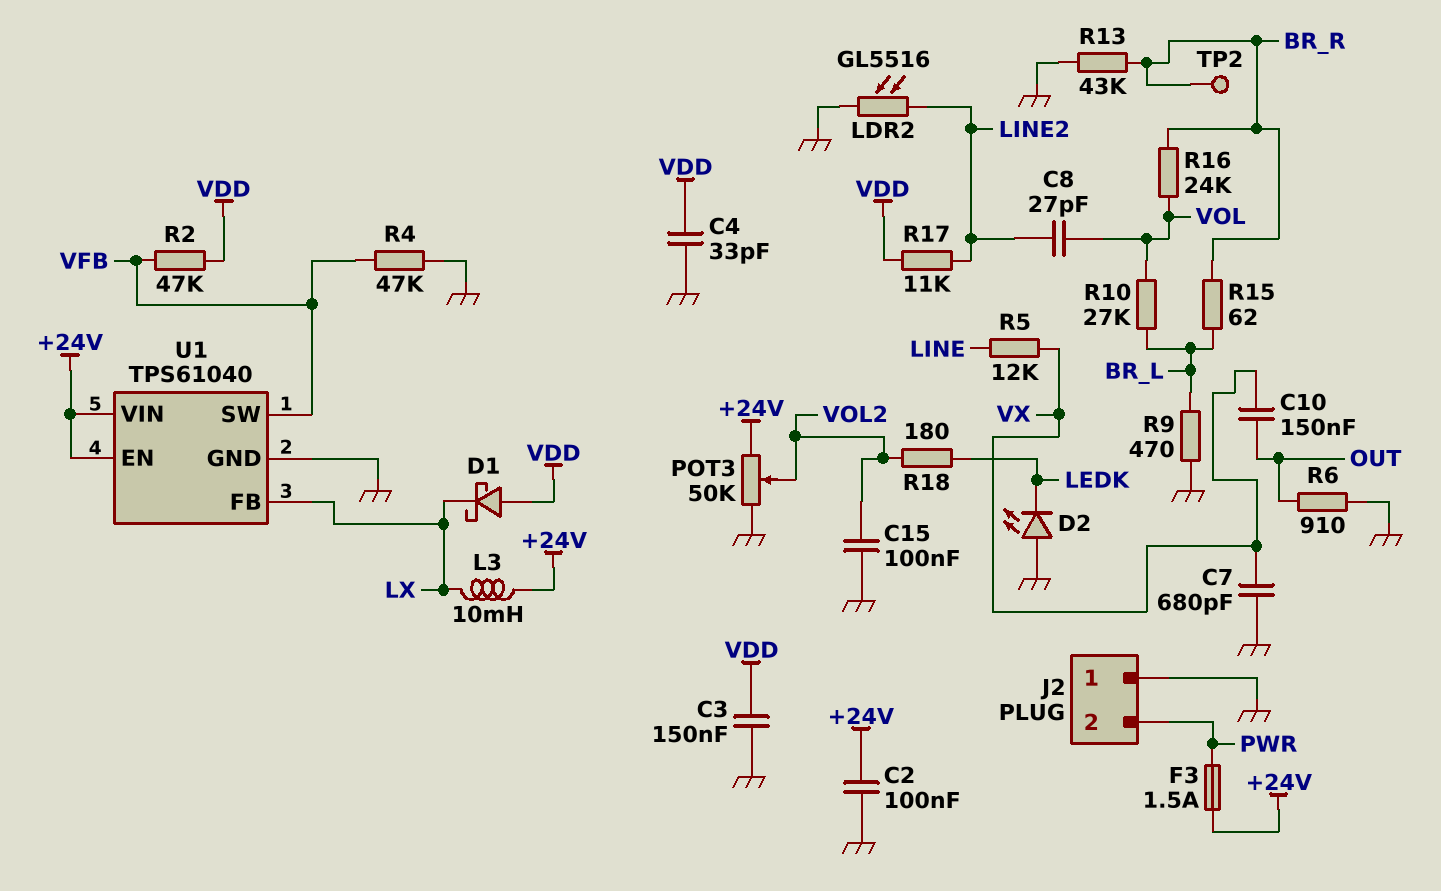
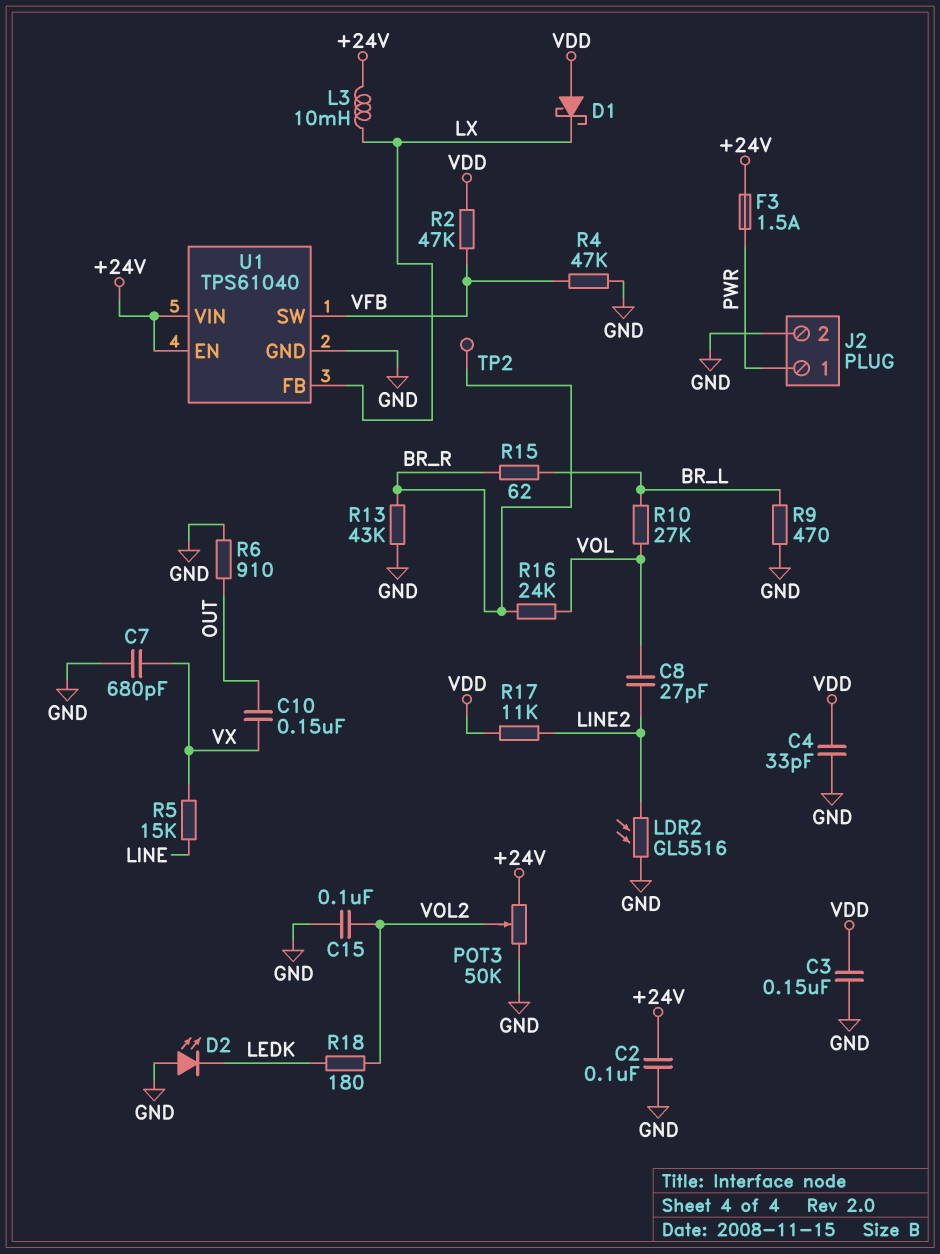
J2 pin 1: GND -> PWR
J2 pin 2: PWR -> GND
R5: 12k (LINE, VX) -> 15k (LINE, VX)

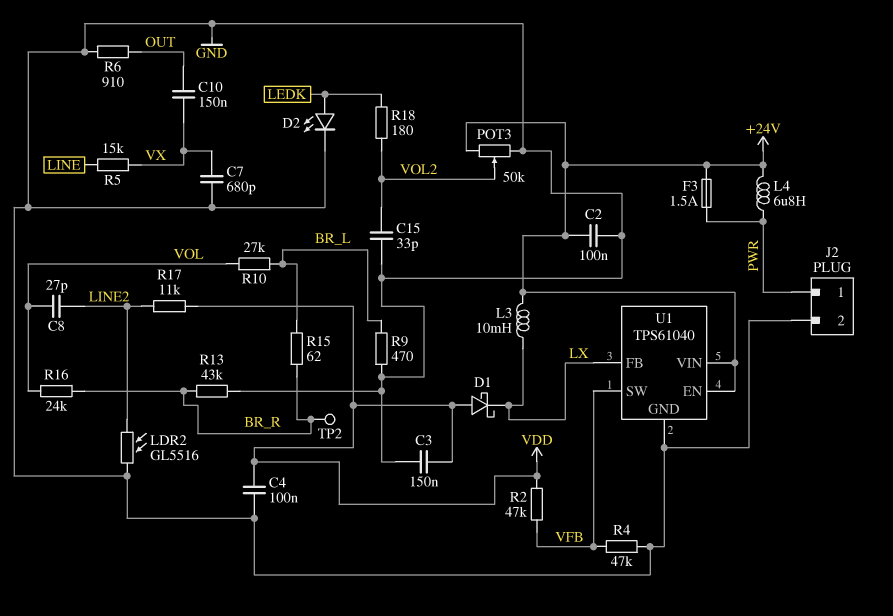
C4: 33pF (GND, VDD) -> 100nF (GND, VDD)
C15: 100nF (GND, VOL2) -> 33pF (GND, VOL2)
D2: LED (A GND, K LEDK) -> LED (A LEDK, K GND)
L4: none -> 6.8uH (+24V, PWR)

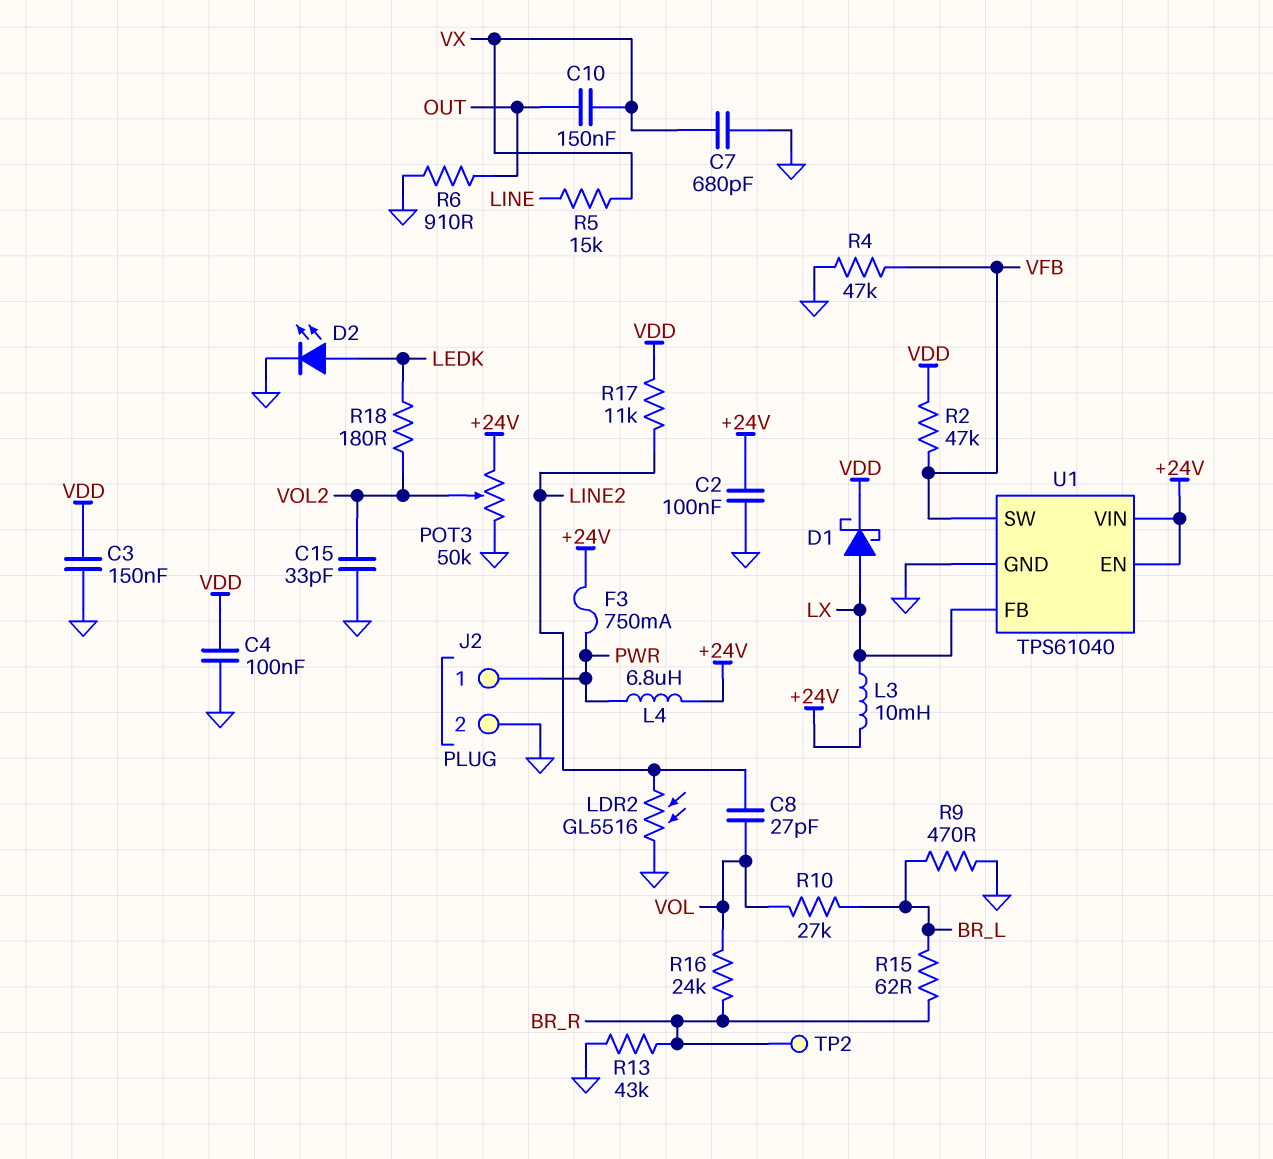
D1: schottky (A VDD, K LX) -> schottky (A LX, K VDD)
F3: 1.5A (+24V, PWR) -> 750mA (+24V, PWR)

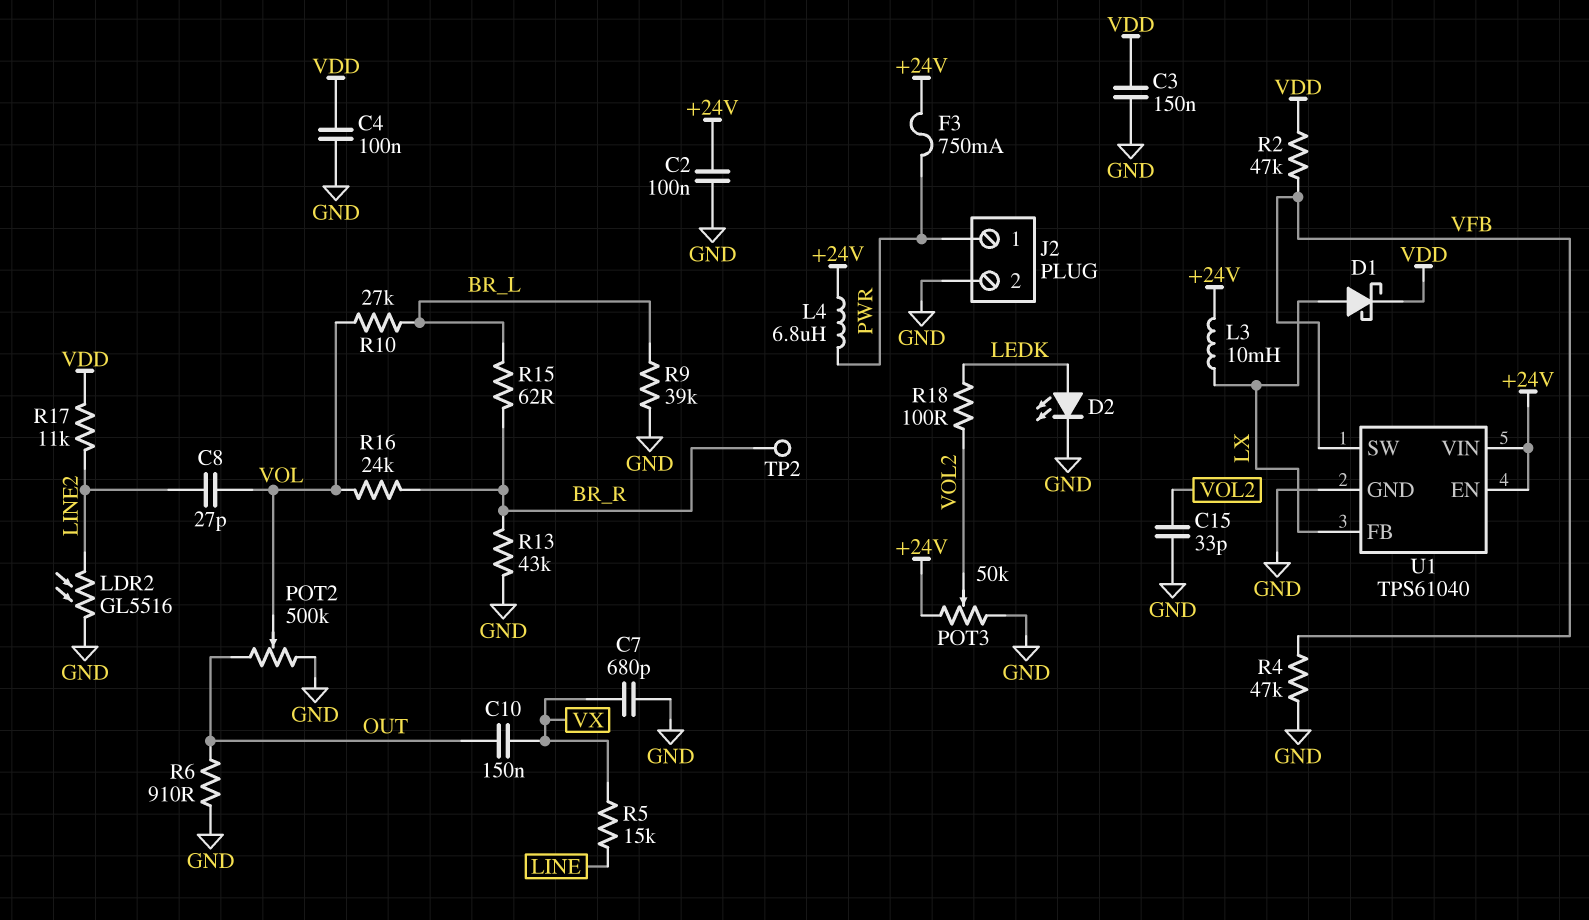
POT2: none -> 500k (GND, OUT, wiper VOL)
R9: 470 (BR_L, GND) -> 39k (BR_L, GND)
R18: 180 (LEDK, VOL2) -> 100 (LEDK, VOL2)

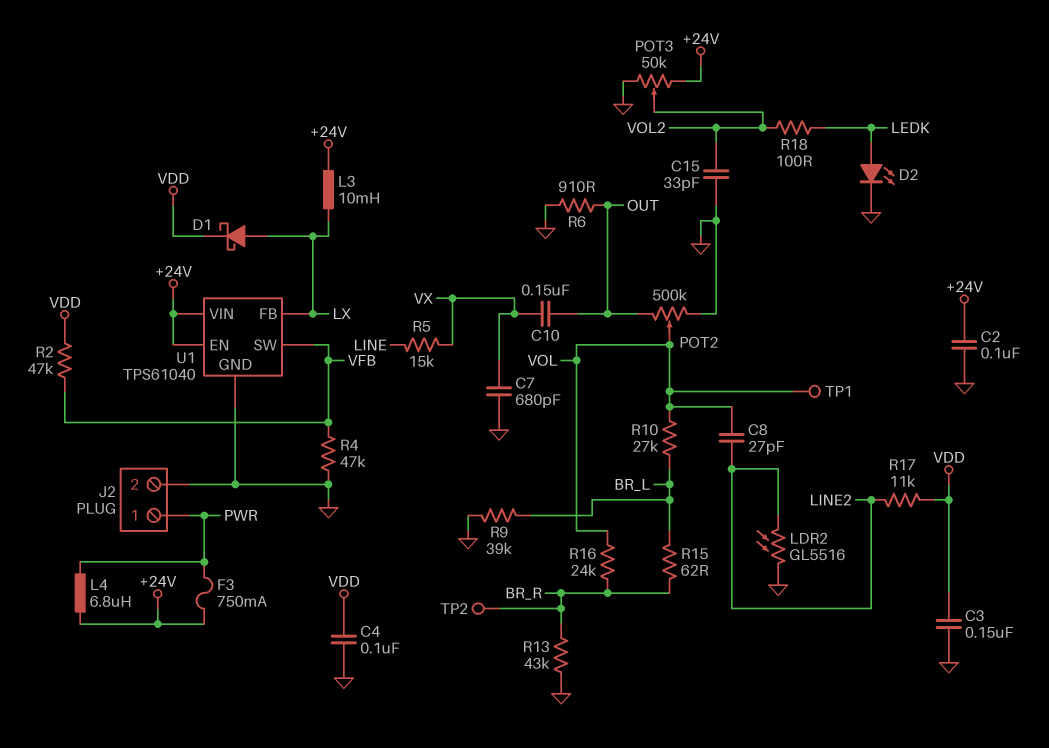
TP1: none -> test point (VOL)

